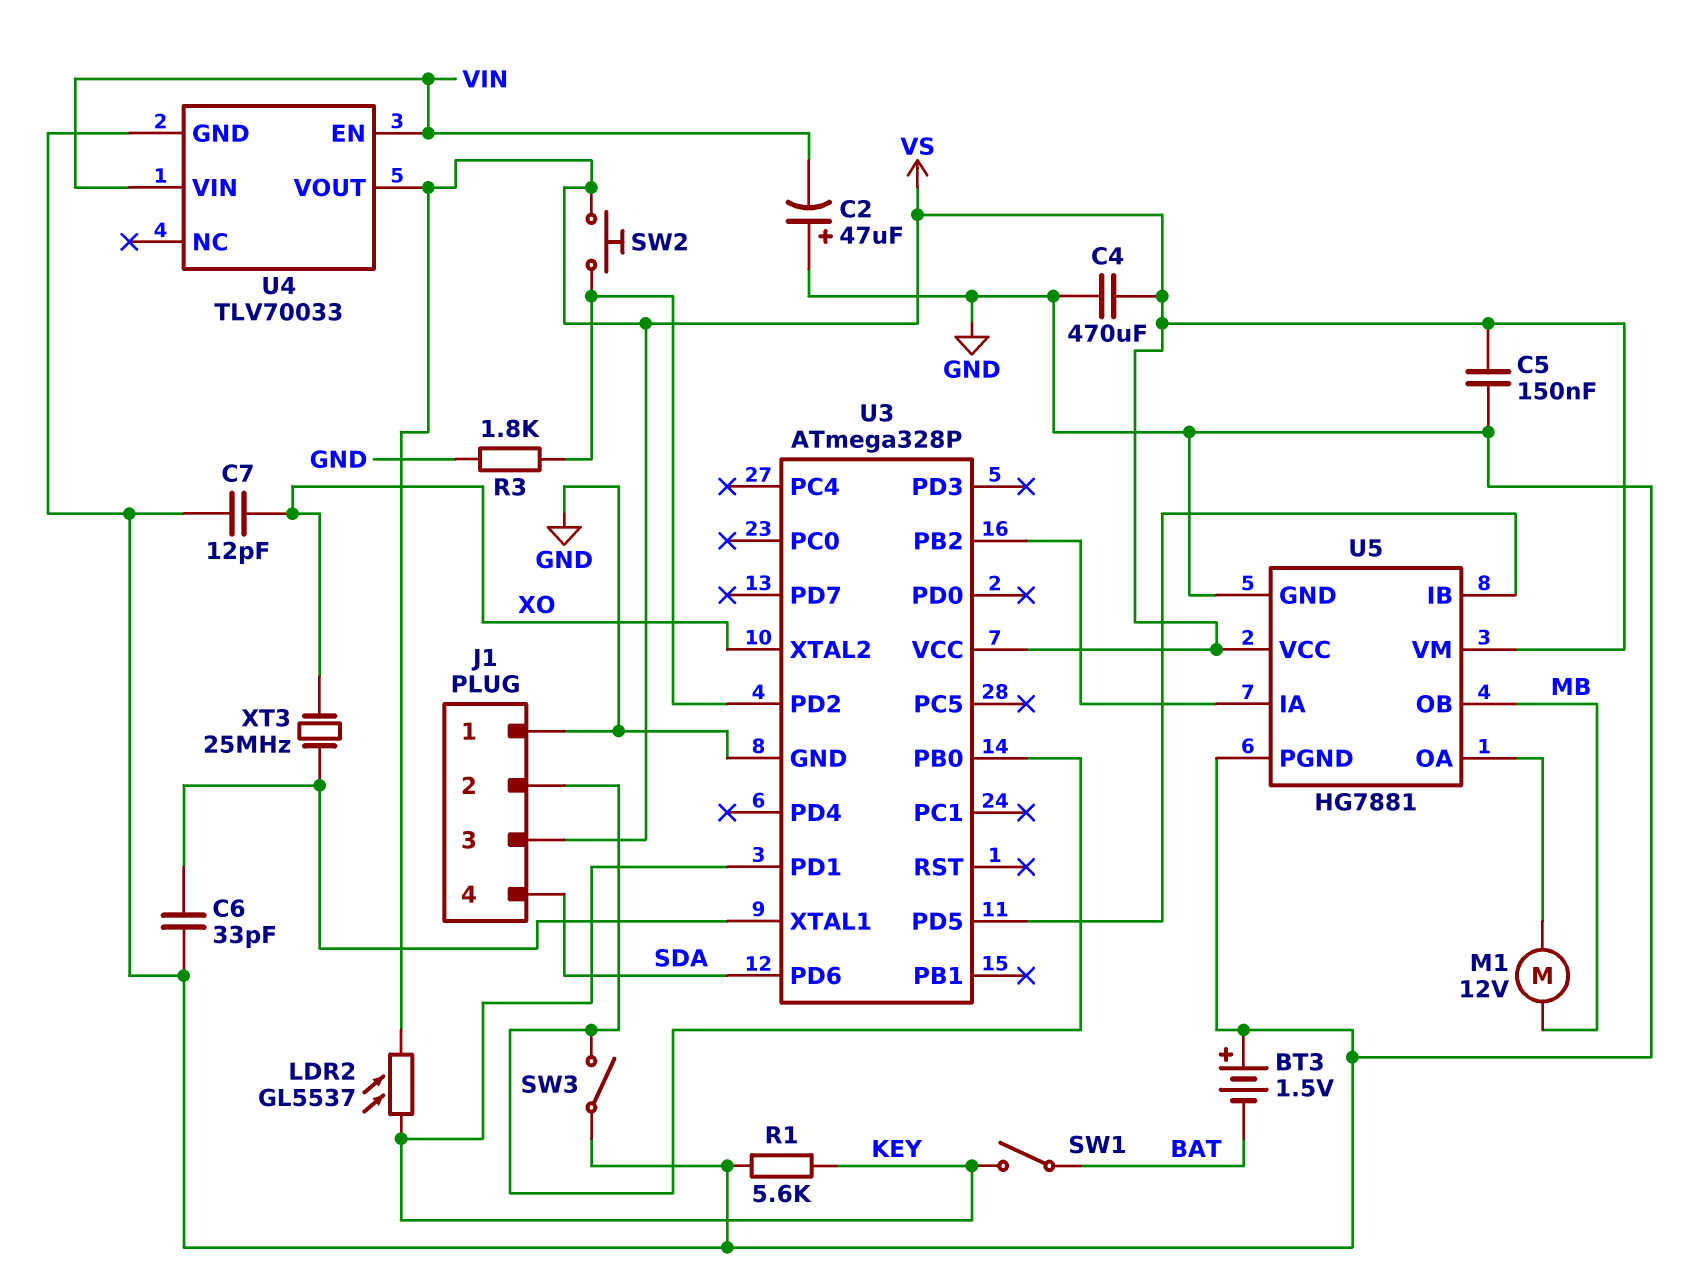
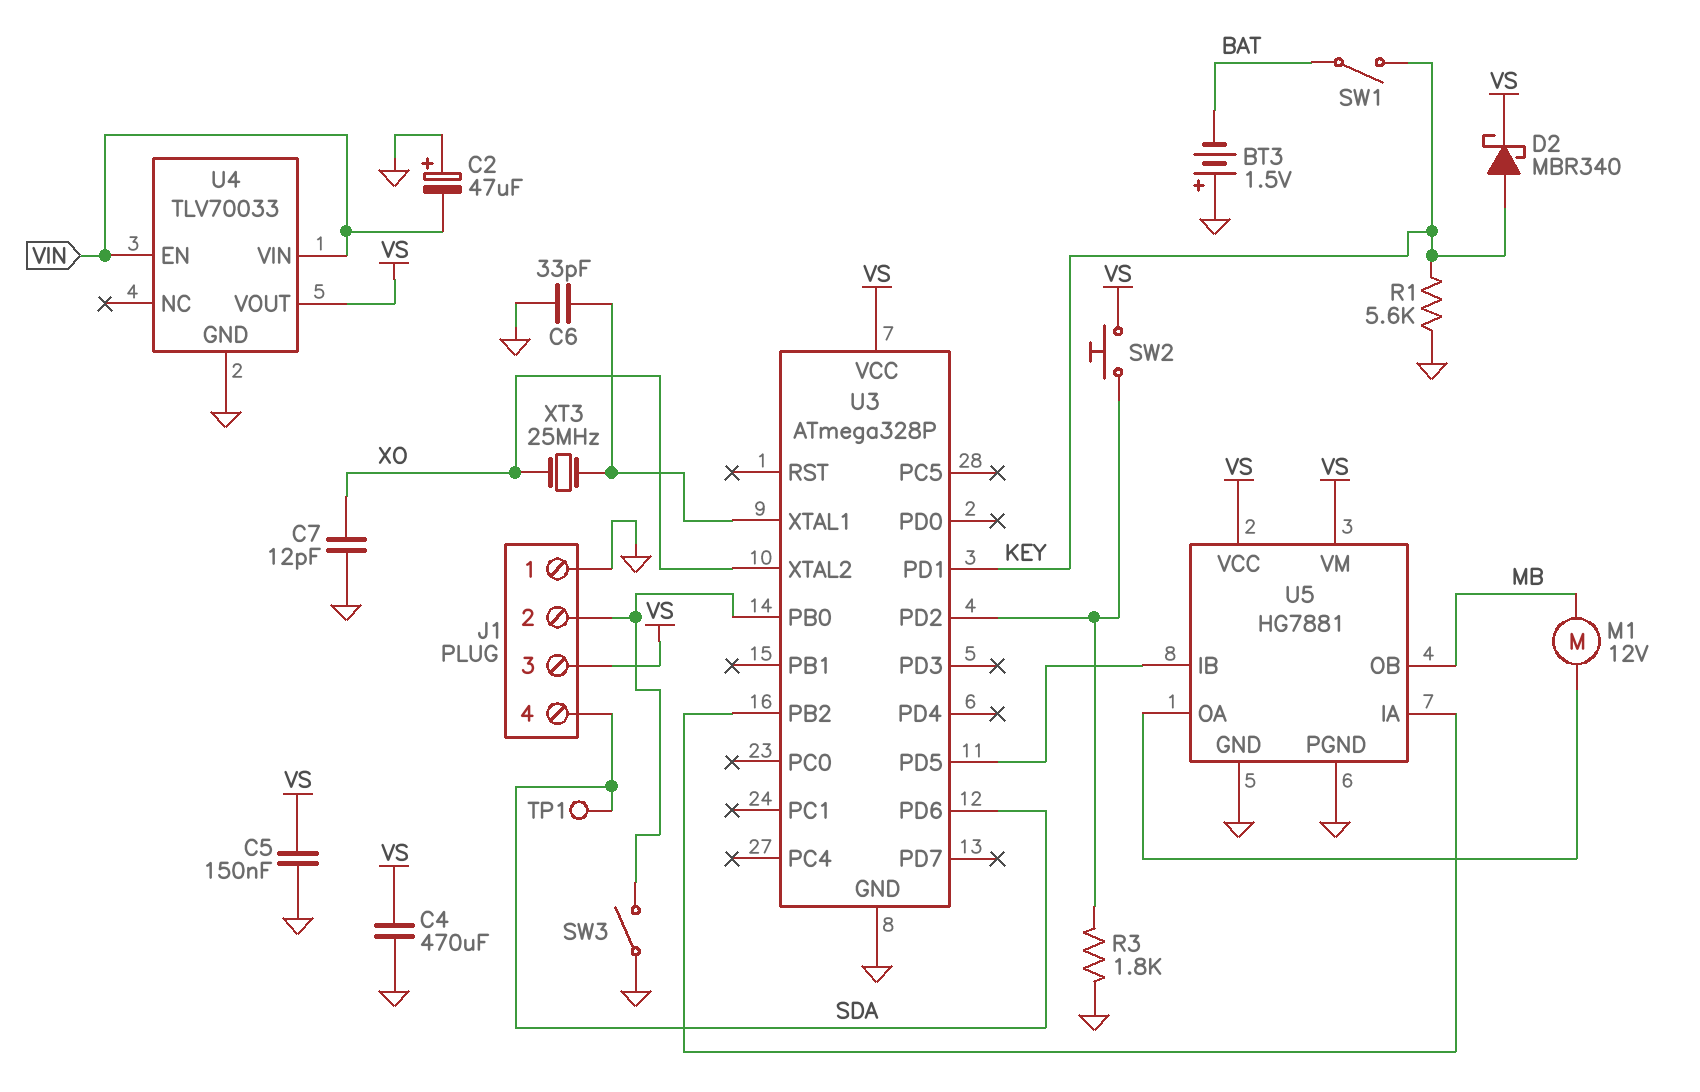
D2: none -> schottky MBR340 (A KEY, K VS)
LDR2: GL5537 (KEY, VS) -> none
TP1: none -> test point (SDA)

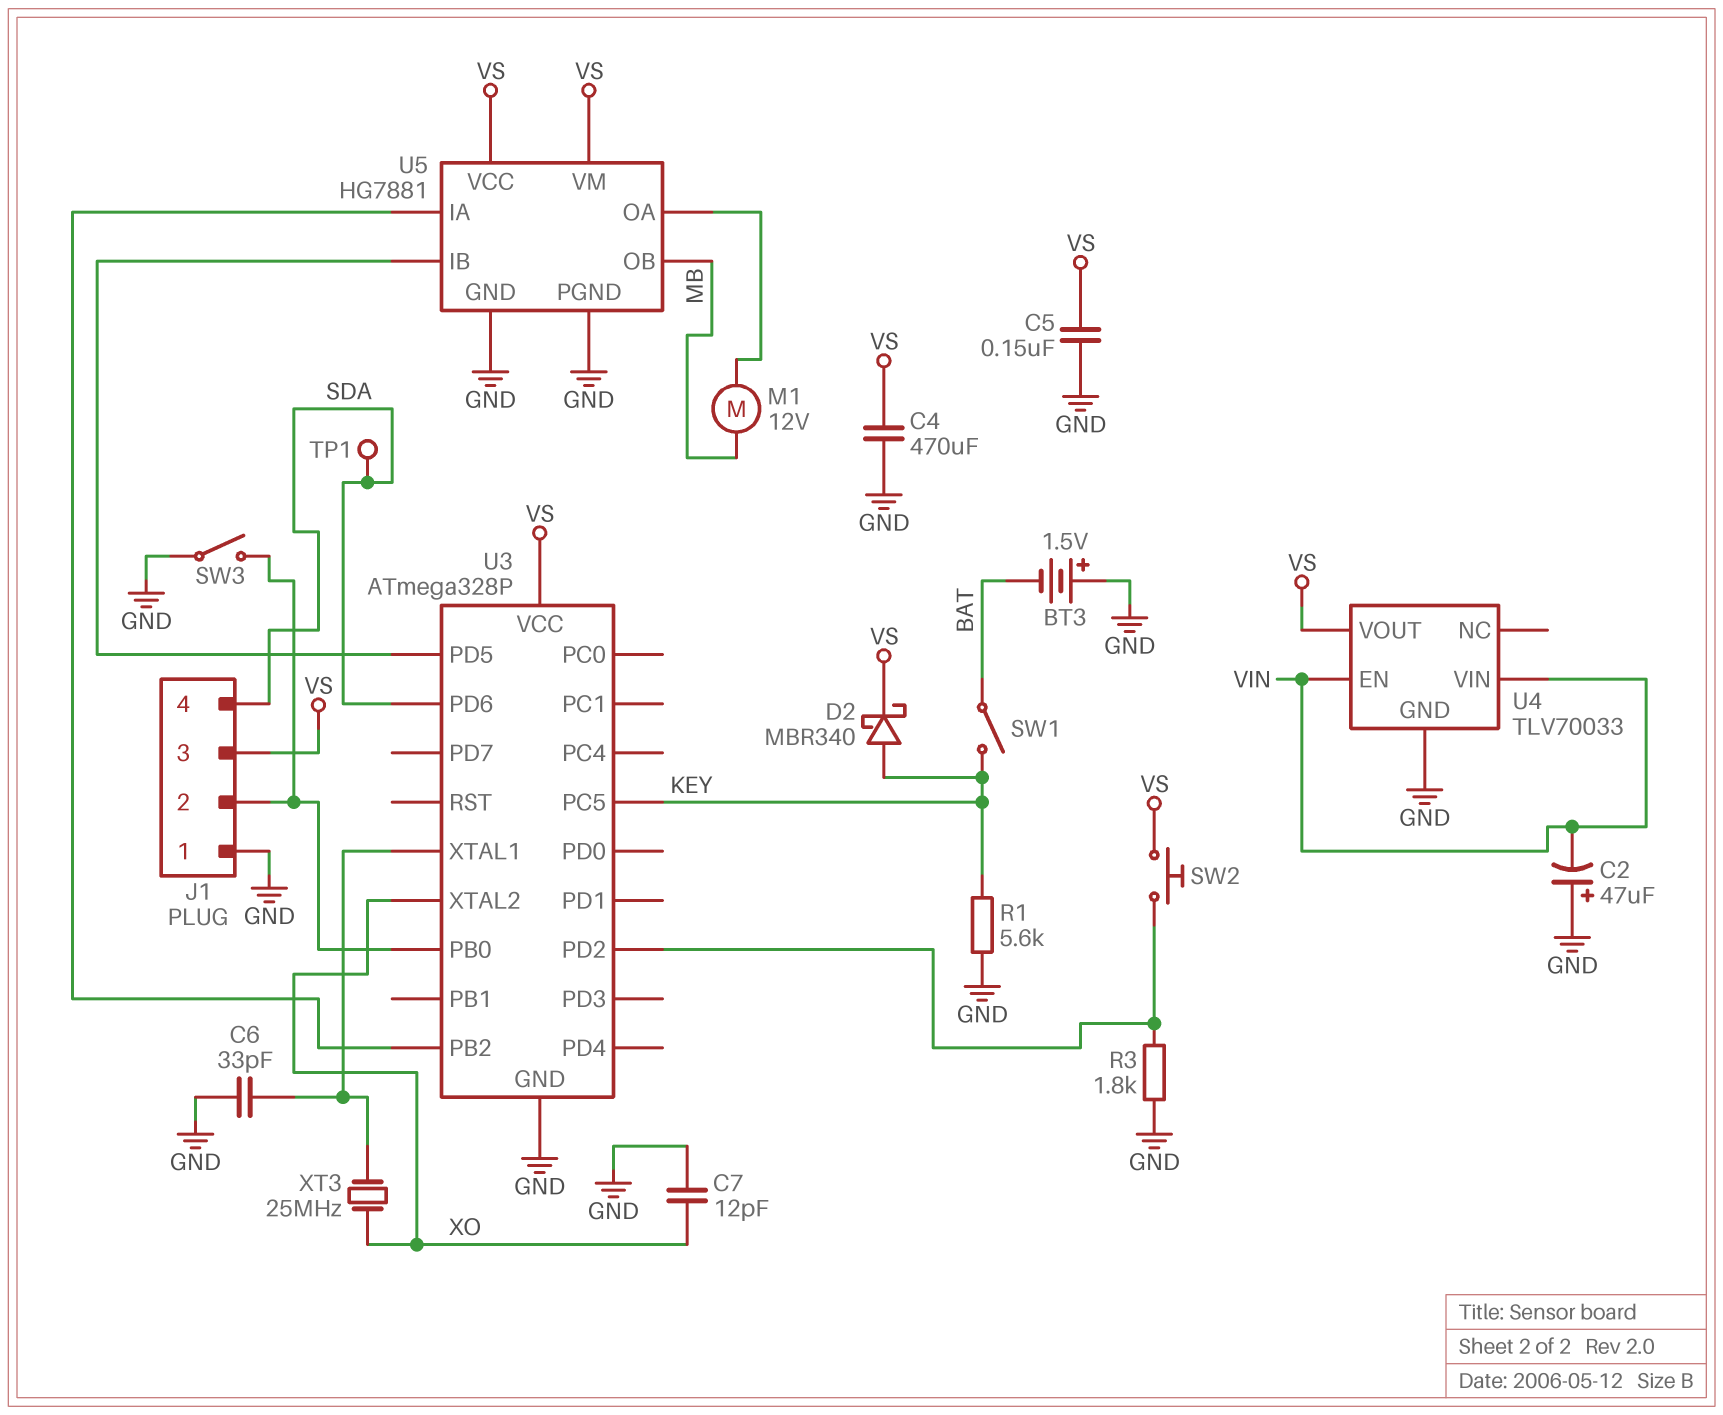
U3 pin PC5: none -> KEY
U3 pin PD1: KEY -> none

